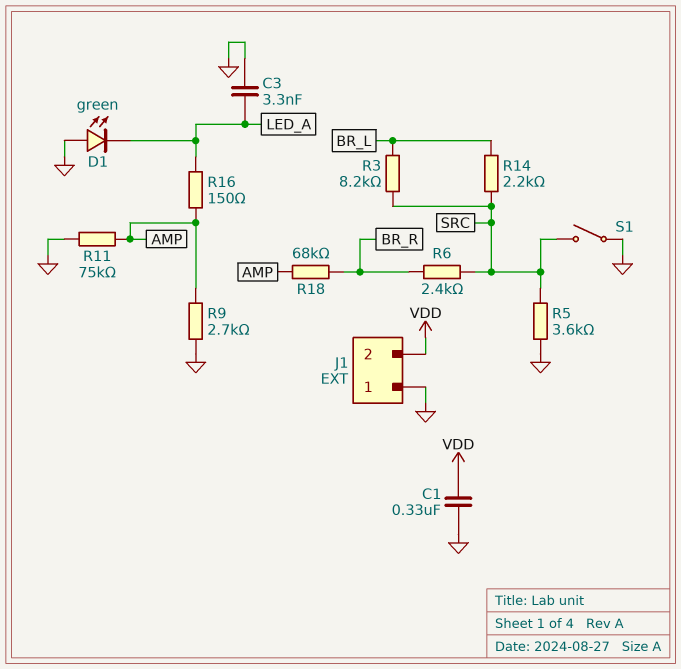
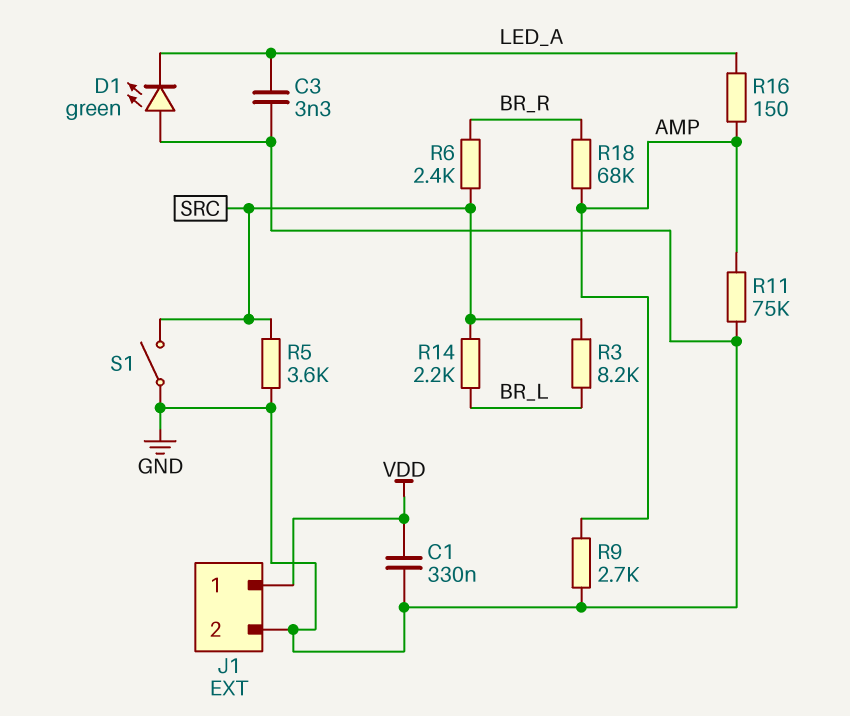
J1 pin 1: GND -> VDD
J1 pin 2: VDD -> GND

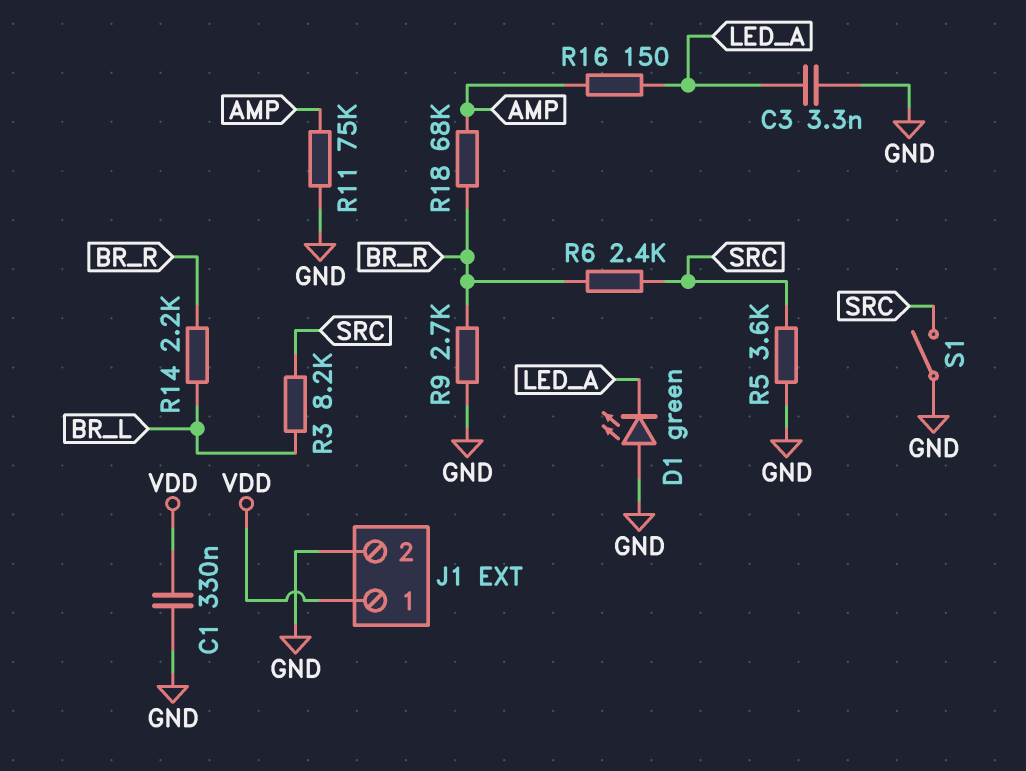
R9: 2.7k (AMP, GND) -> 2.7k (BR_R, GND)
R14: 2.2k (BR_L, SRC) -> 2.2k (BR_L, BR_R)

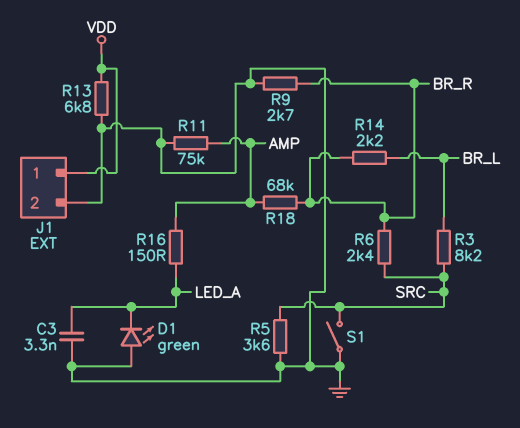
C1: 330nF (GND, VDD) -> none
R13: none -> 6.8k (GND, VDD)

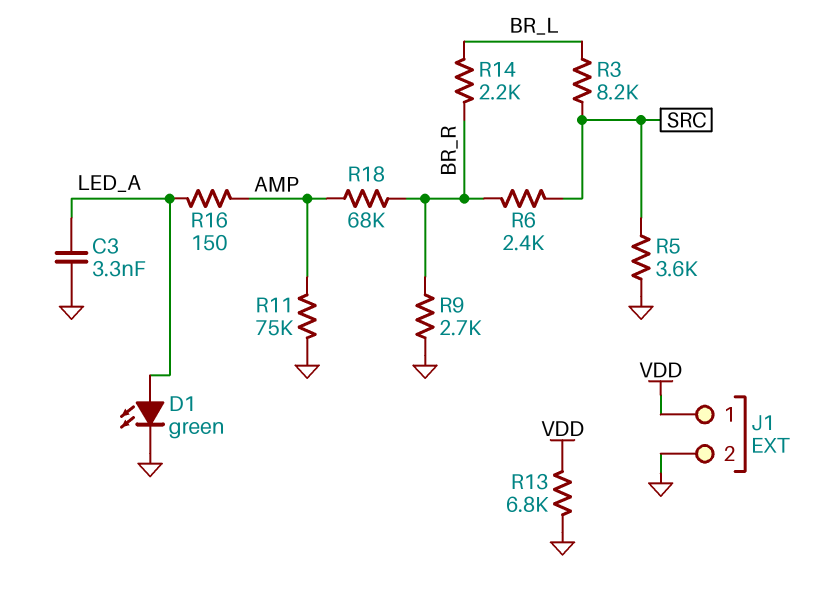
D1: LED green (A GND, K LED_A) -> LED green (A LED_A, K GND)
S1: switch (GND, SRC) -> none

